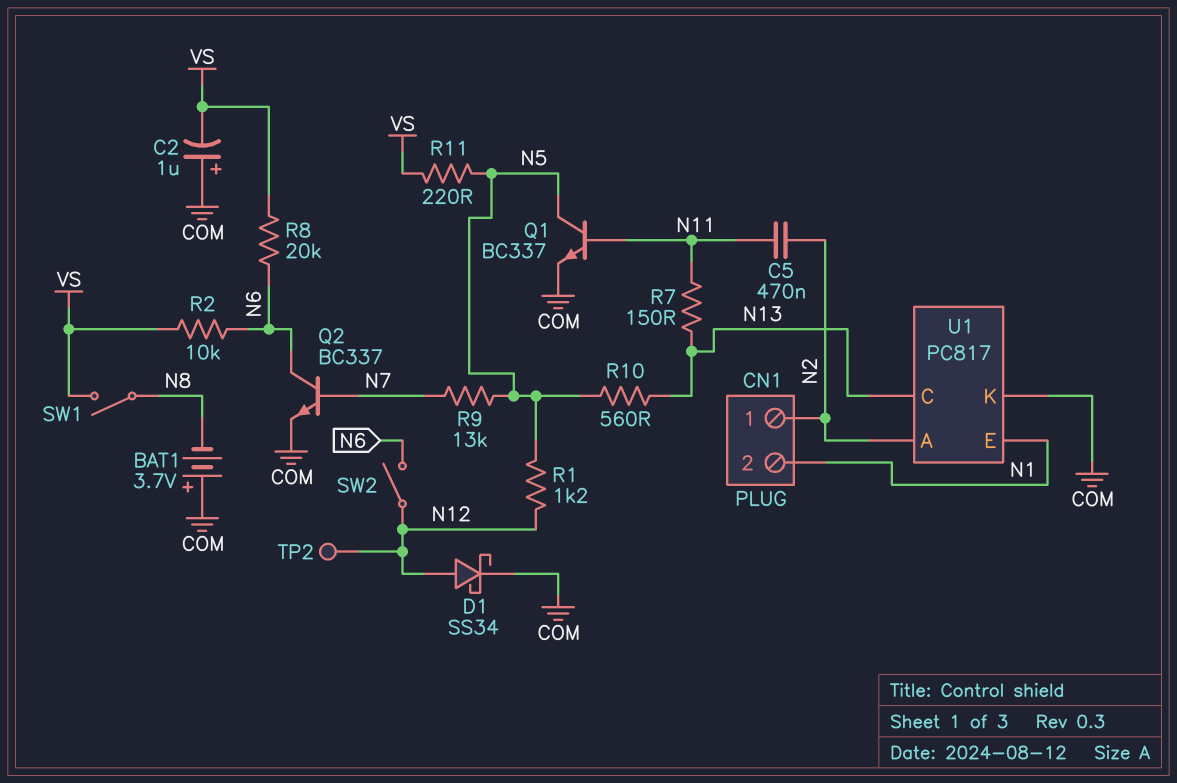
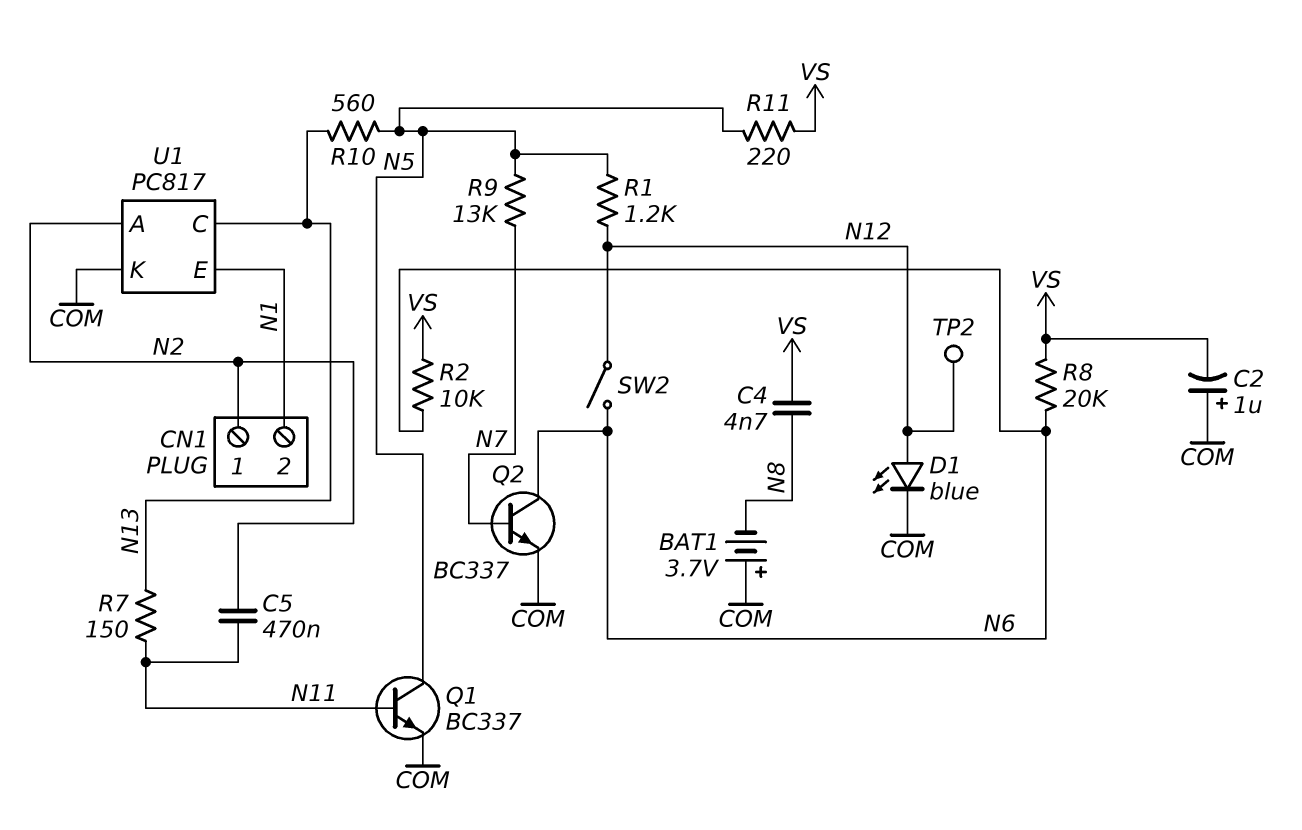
C4: none -> 4.7nF (N8, VS)
D1: schottky SS34 (A N12, K COM) -> LED blue (A N12, K COM)
SW1: switch (N8, VS) -> none

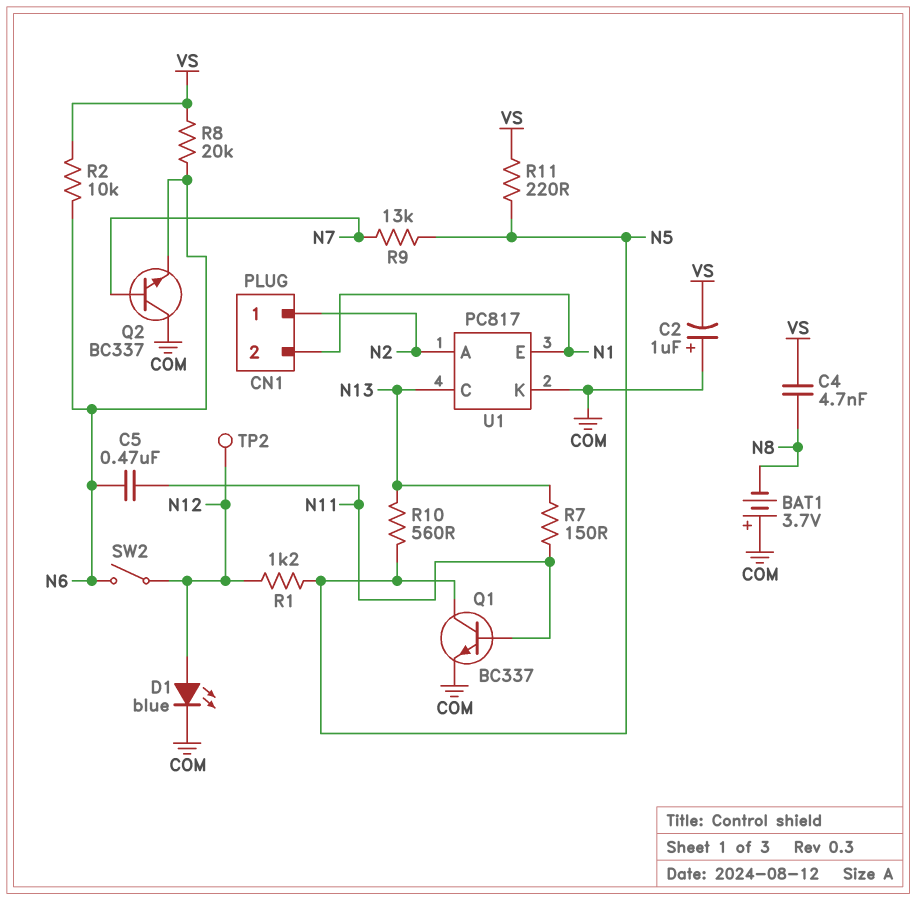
C5: 470nF (N2, N11) -> 470nF (N6, N11)
Q2: NPN BC337 (B N7, C N6, E COM) -> NPN BC337 (B N7, C COM, E N6)

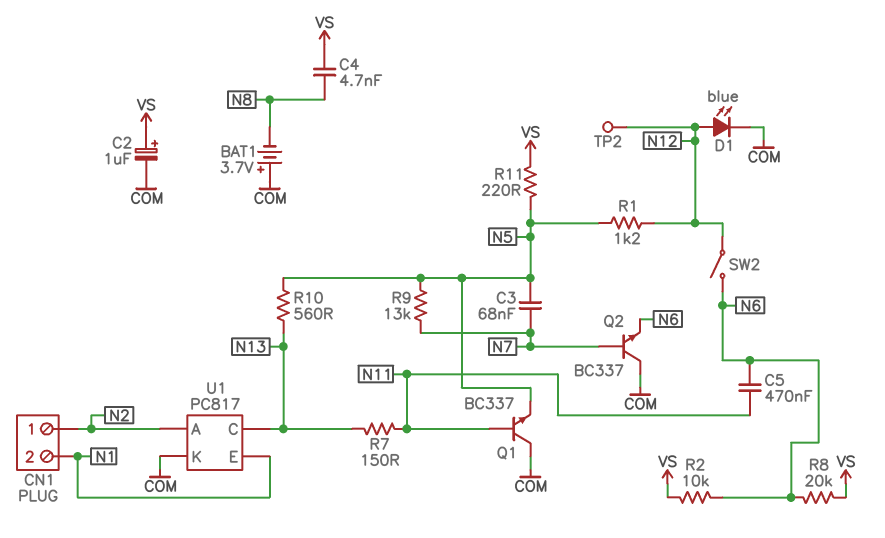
C2: 1uF (plus COM, minus VS) -> 1uF (plus VS, minus COM)
C3: none -> 68nF (N5, N7)
Q1: NPN BC337 (B N11, C N5, E COM) -> NPN BC337 (B N11, C COM, E N5)

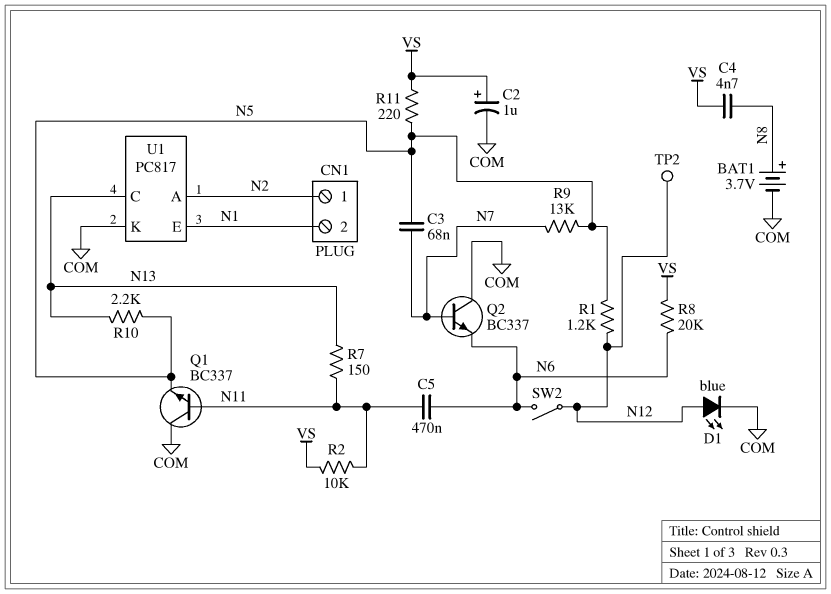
BAT1: 3.7V (plus COM, minus N8) -> 3.7V (plus N8, minus COM)
R2: 10k (N6, VS) -> 10k (N11, VS)
R10: 560 (N5, N13) -> 2.2k (N5, N13)

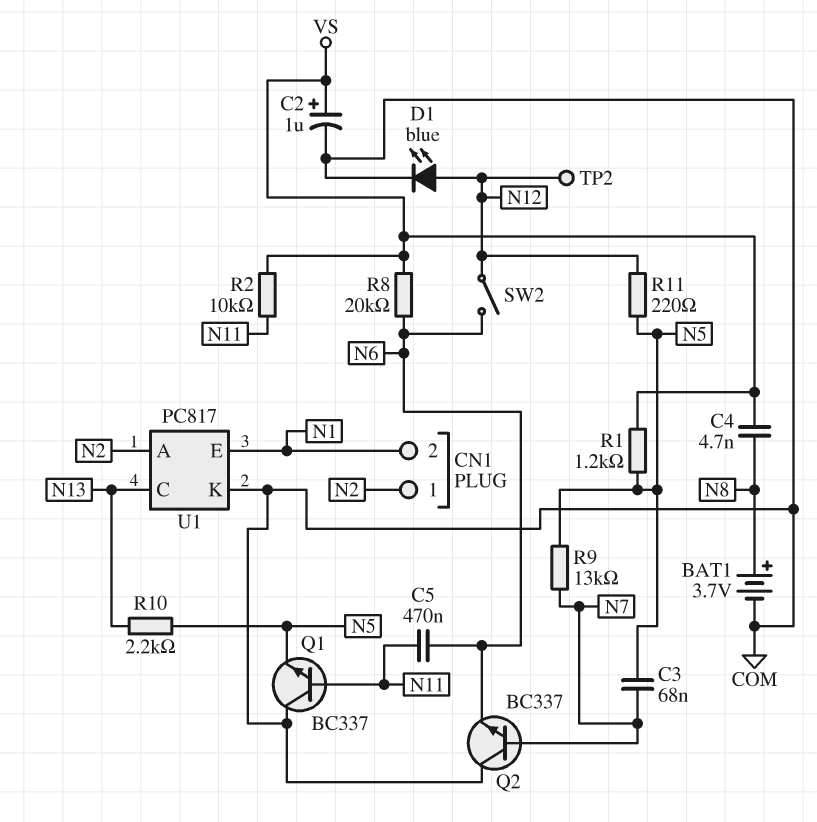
R1: 1.2k (N5, N12) -> 1.2k (N5, VS)
R7: 150 (N11, N13) -> none
R11: 220 (N5, VS) -> 220 (N5, N12)

